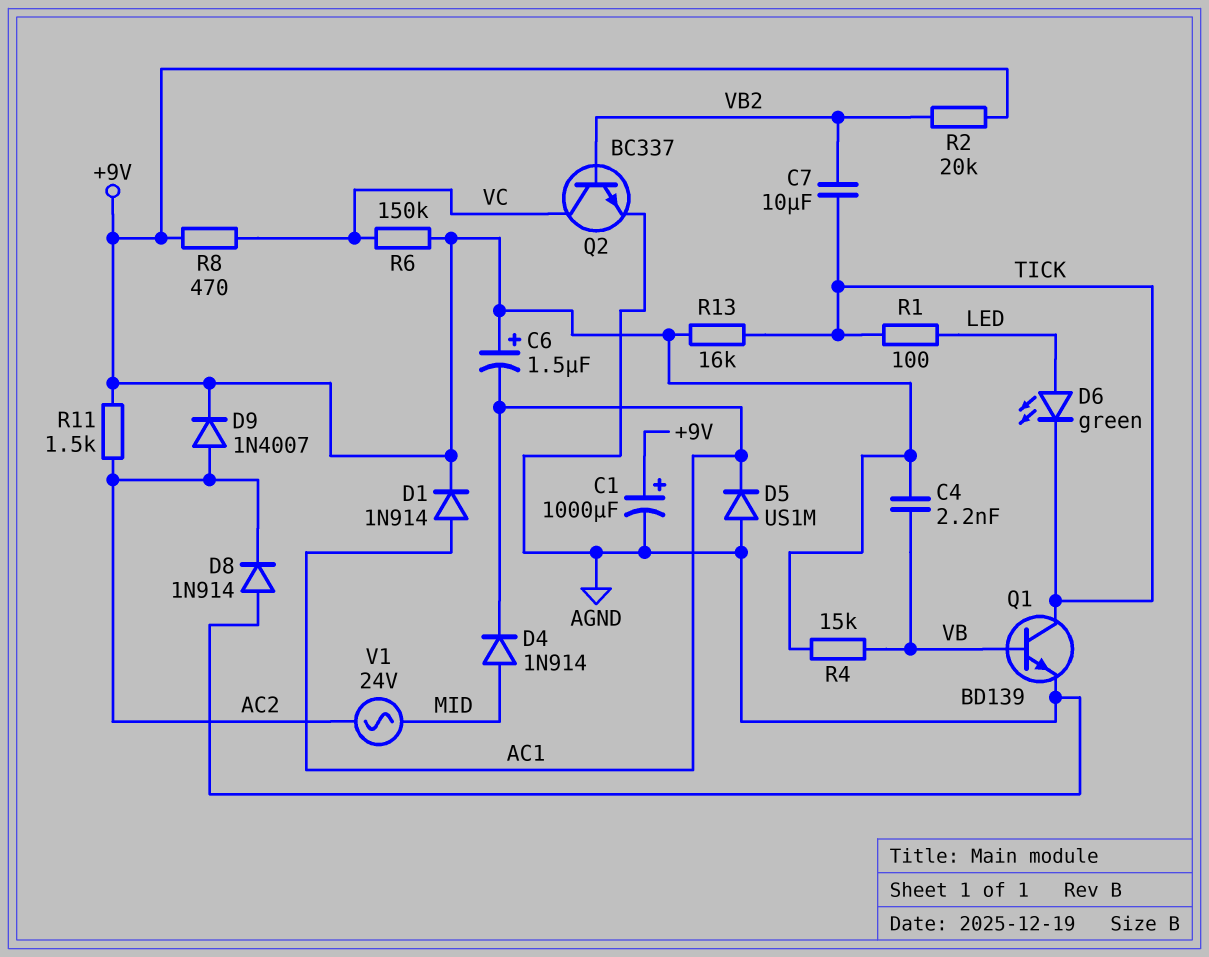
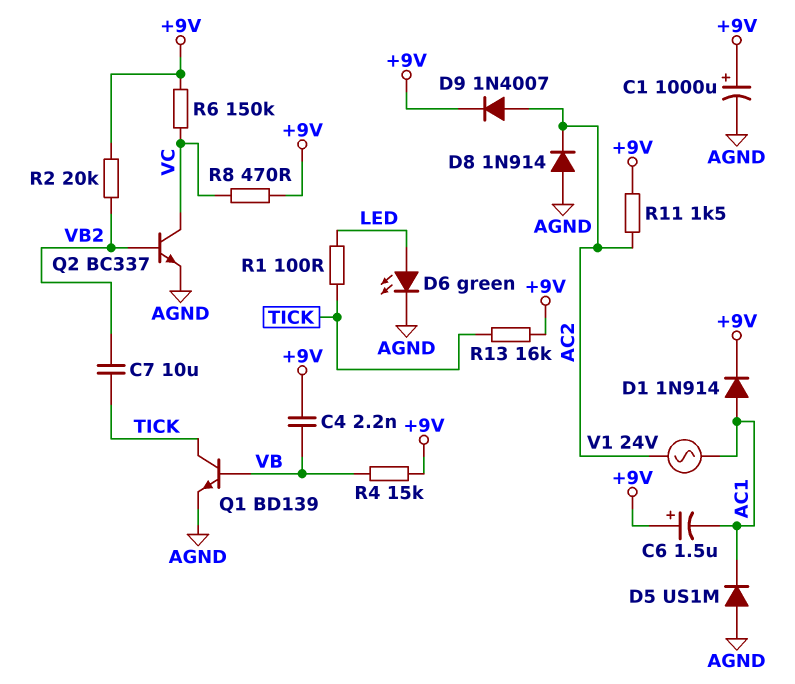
D4: diode 1N914 (A MID, K AC1) -> none
D6: LED green (A LED, K TICK) -> LED green (A LED, K AGND)
V1: AC 24V (AC2, MID) -> AC 24V (AC1, AC2)

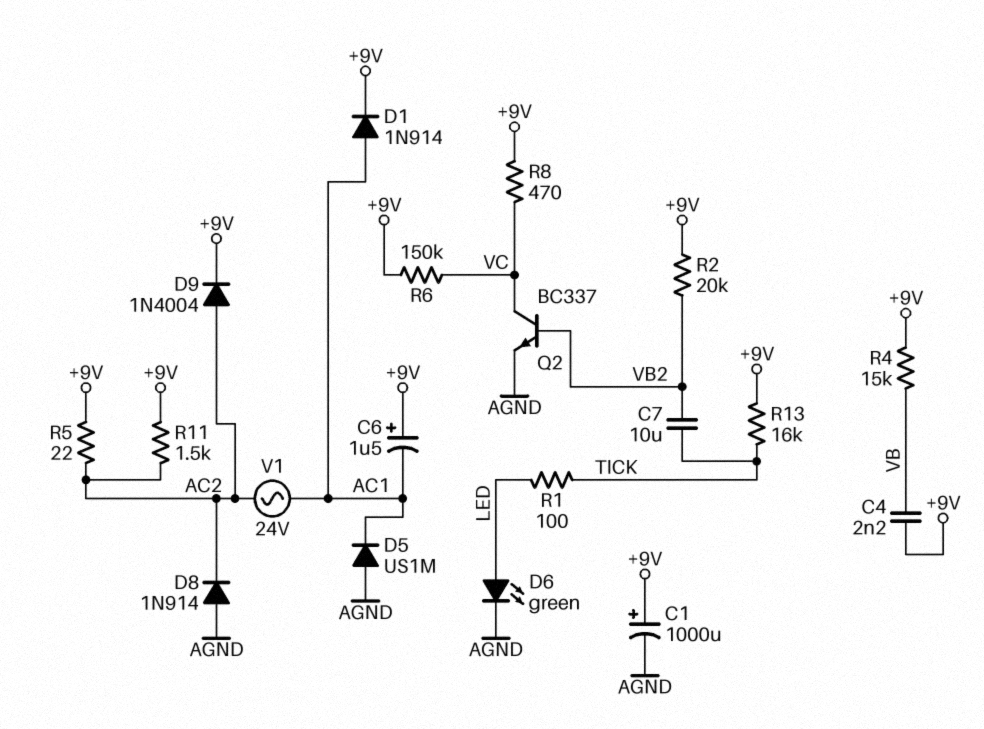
D9: diode 1N4007 (A AC2, K +9V) -> diode 1N4004 (A AC2, K +9V)
Q1: NPN BD139 (B VB, C TICK, E AGND) -> none
R5: none -> 22 (+9V, AC2)

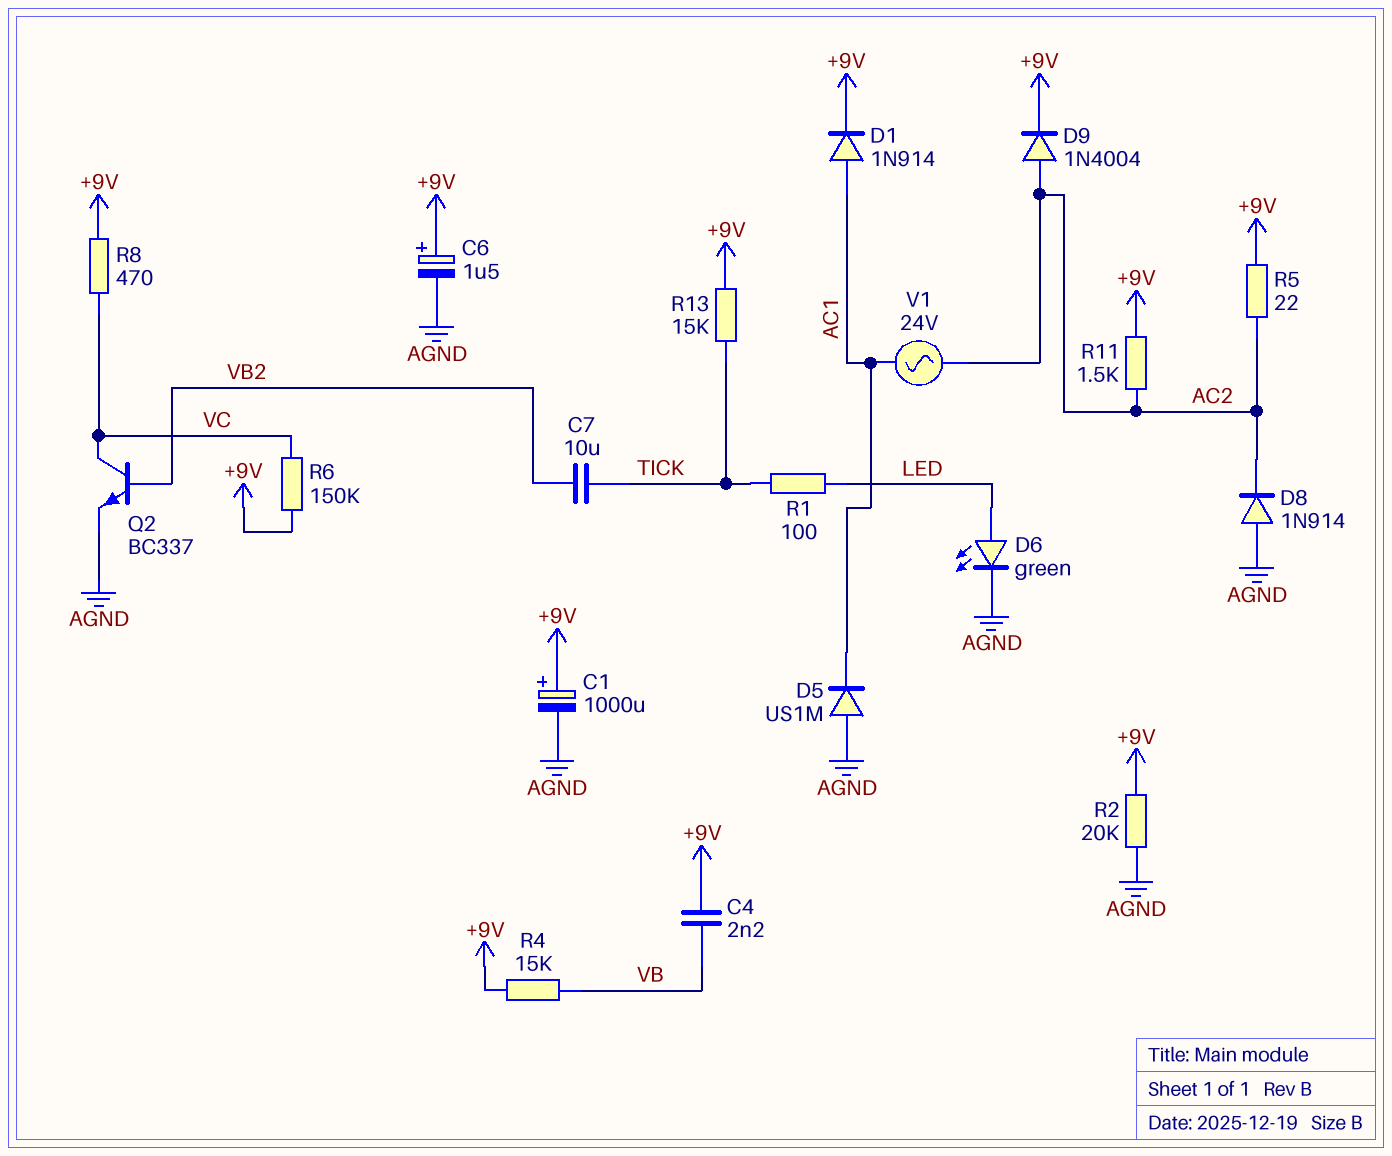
C6: 1.5uF (plus +9V, minus AC1) -> 1.5uF (plus +9V, minus AGND)
R2: 20k (+9V, VB2) -> 20k (+9V, AGND)
R13: 16k (+9V, TICK) -> 15k (+9V, TICK)

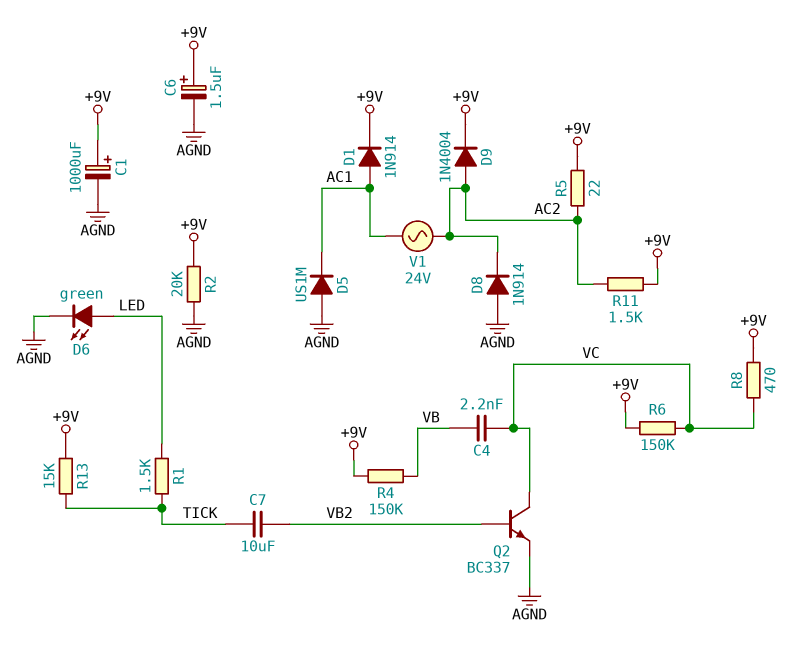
C4: 2.2nF (+9V, VB) -> 2.2nF (VB, VC)
R1: 100 (LED, TICK) -> 1.5k (LED, TICK)
R4: 15k (+9V, VB) -> 150k (+9V, VB)

